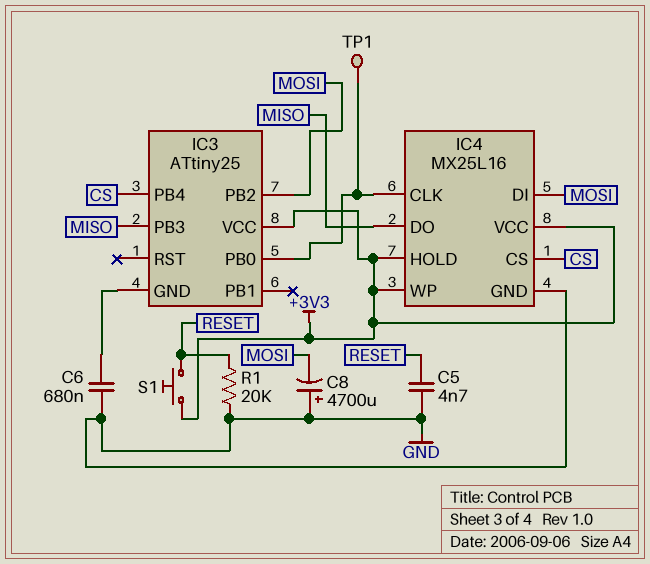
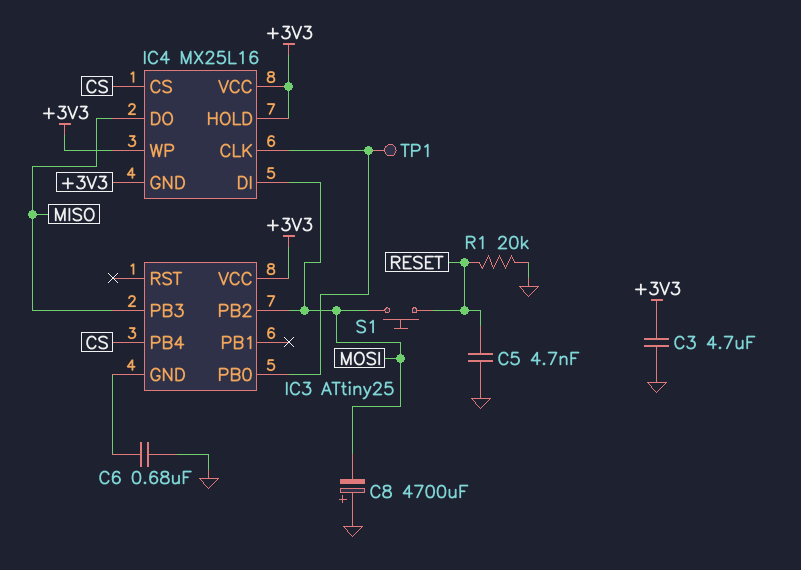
C3: none -> 4.7uF (+3V3, GND)
IC4 pin GND: GND -> +3V3
S1: button (+3V3, RESET) -> button (MOSI, RESET)

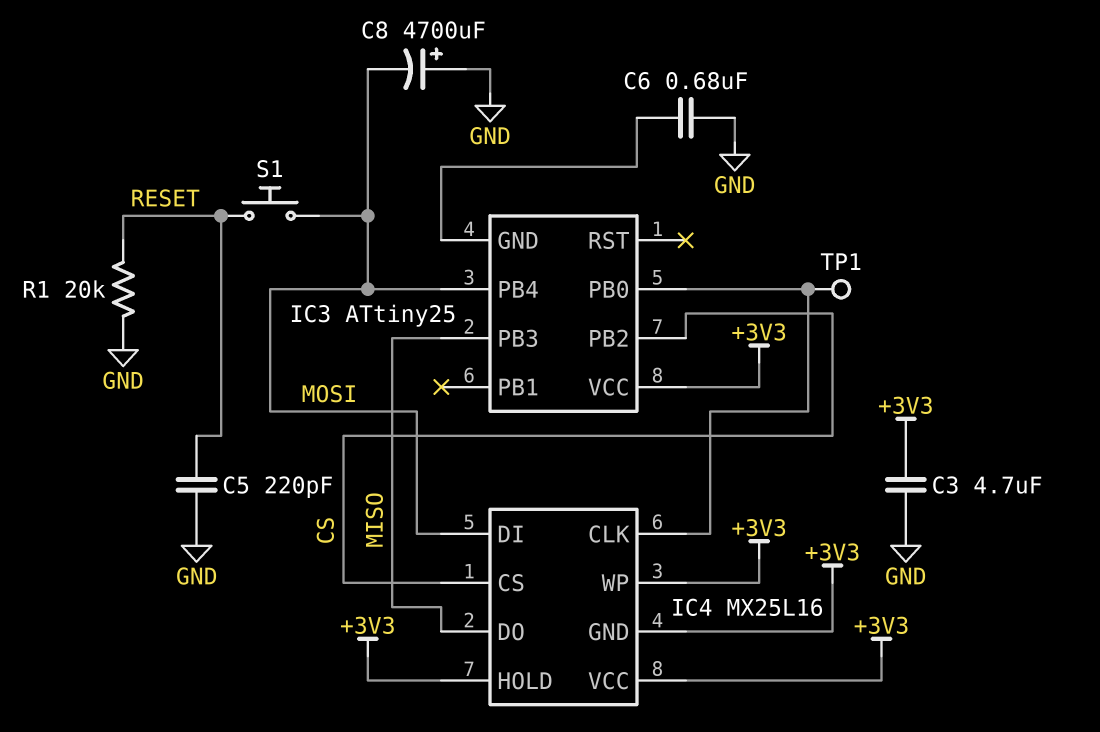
C5: 4.7nF (GND, RESET) -> 220pF (GND, RESET)
IC3 pin PB2: MOSI -> CS
IC3 pin PB4: CS -> MOSI

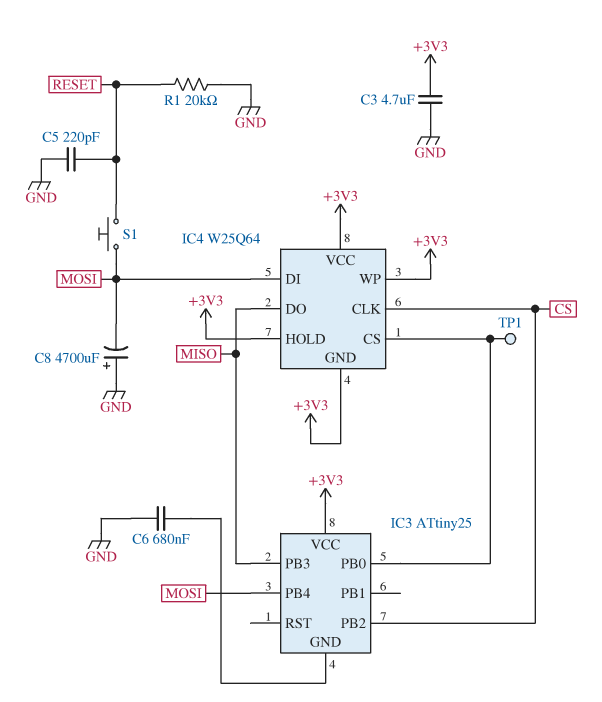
IC4: MX25L16 -> W25Q64
IC4 pin CLK: IC3/PB0 -> CS
IC4 pin CS: CS -> IC3/PB0

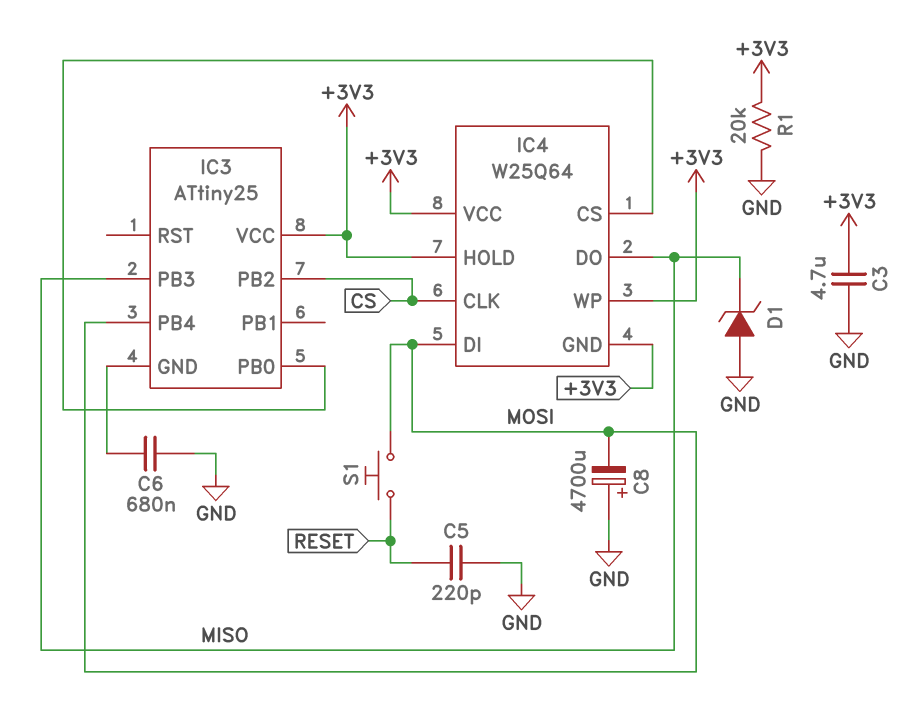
D1: none -> zener (A GND, K MISO)
R1: 20k (GND, RESET) -> 20k (+3V3, GND)
TP1: test point (IC3/PB0) -> none

